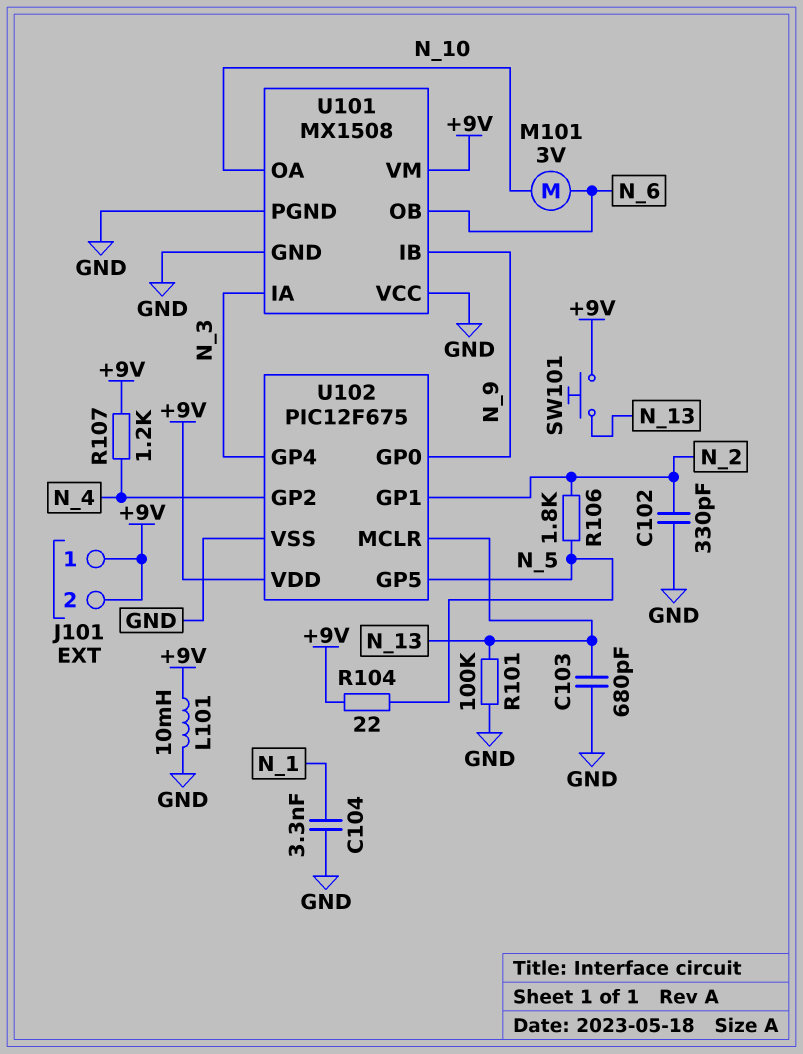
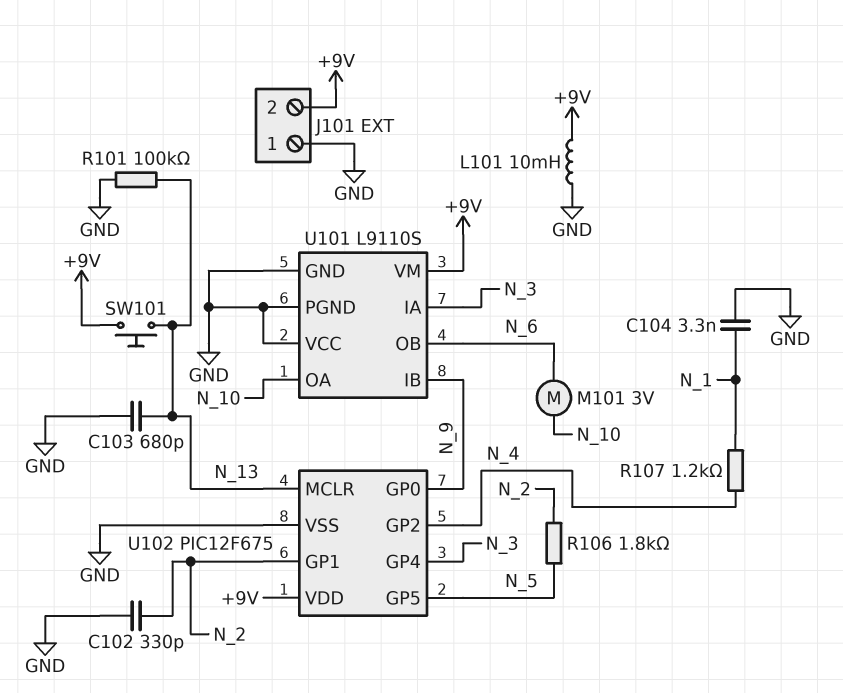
J101 pin 1: +9V -> GND
R104: 22 (+9V, N_5) -> none
R107: 1.2k (+9V, N_4) -> 1.2k (N_1, N_4)
U101: MX1508 -> L9110S

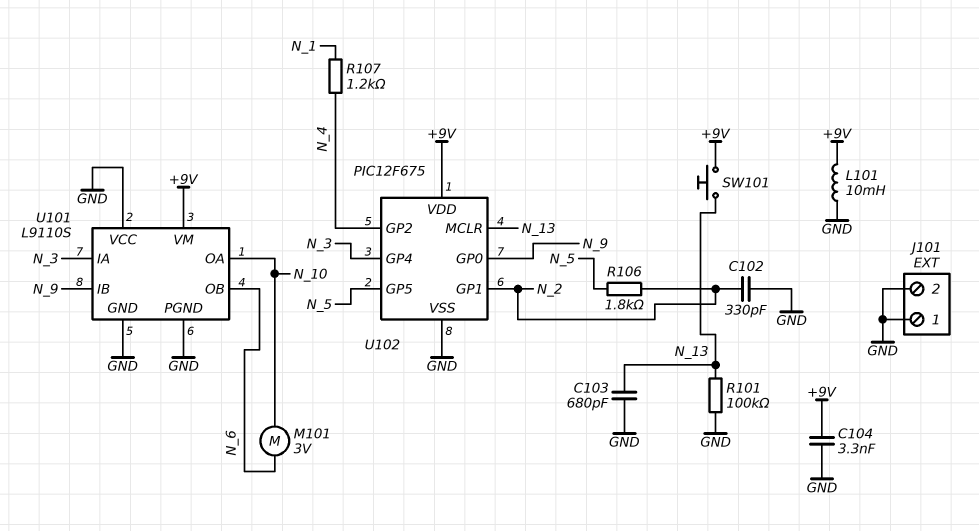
C104: 3.3nF (GND, N_1) -> 3.3nF (+9V, GND)
J101 pin 2: +9V -> GND

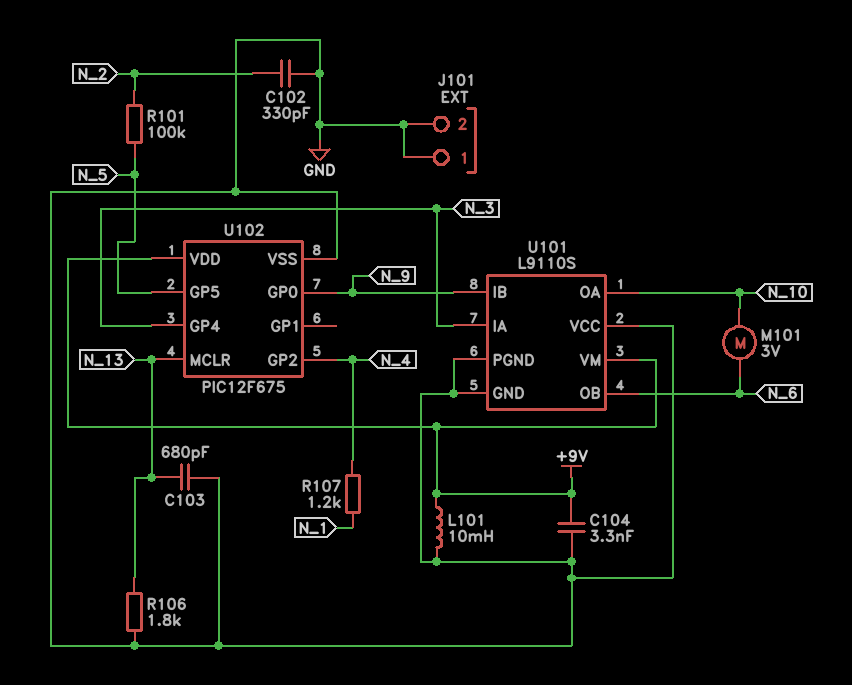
R101: 100k (GND, N_13) -> 100k (N_2, N_5)
R106: 1.8k (N_2, N_5) -> 1.8k (GND, N_13)
SW101: button (+9V, N_13) -> none
U102 pin GP1: N_2 -> none

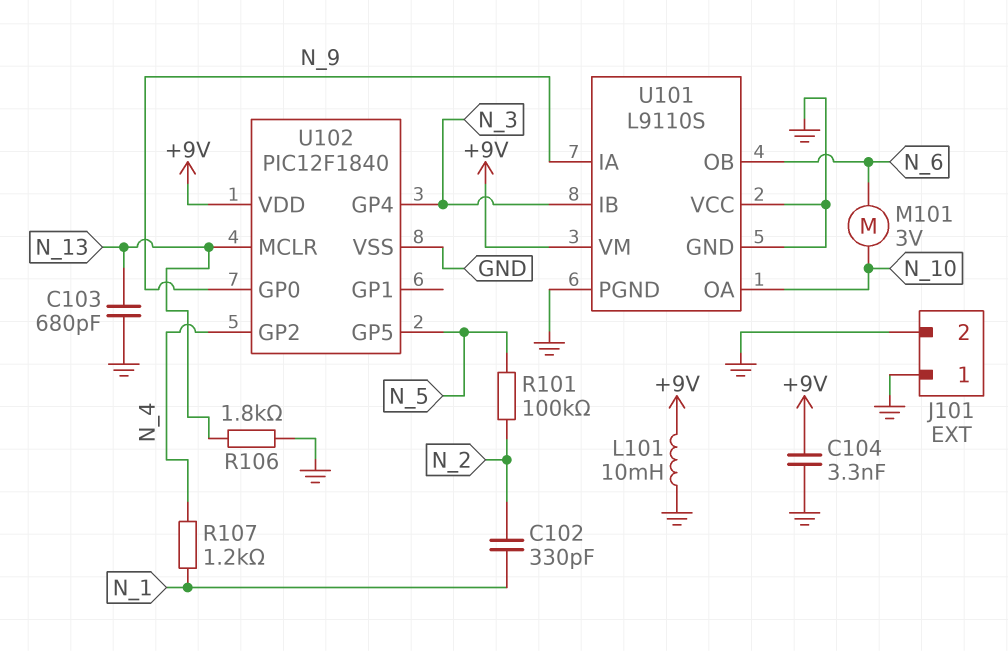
C102: 330pF (GND, N_2) -> 330pF (N_1, N_2)
U101 pin IA: N_3 -> N_9
U101 pin IB: N_9 -> N_3
U102: PIC12F675 -> PIC12F1840

